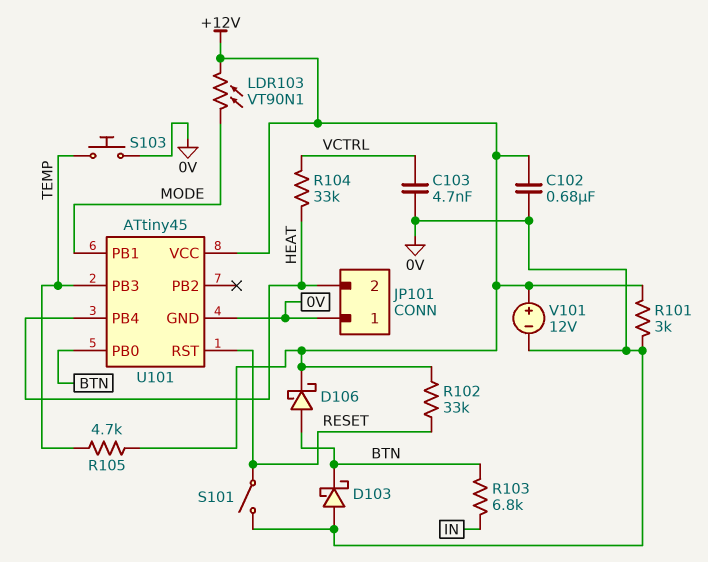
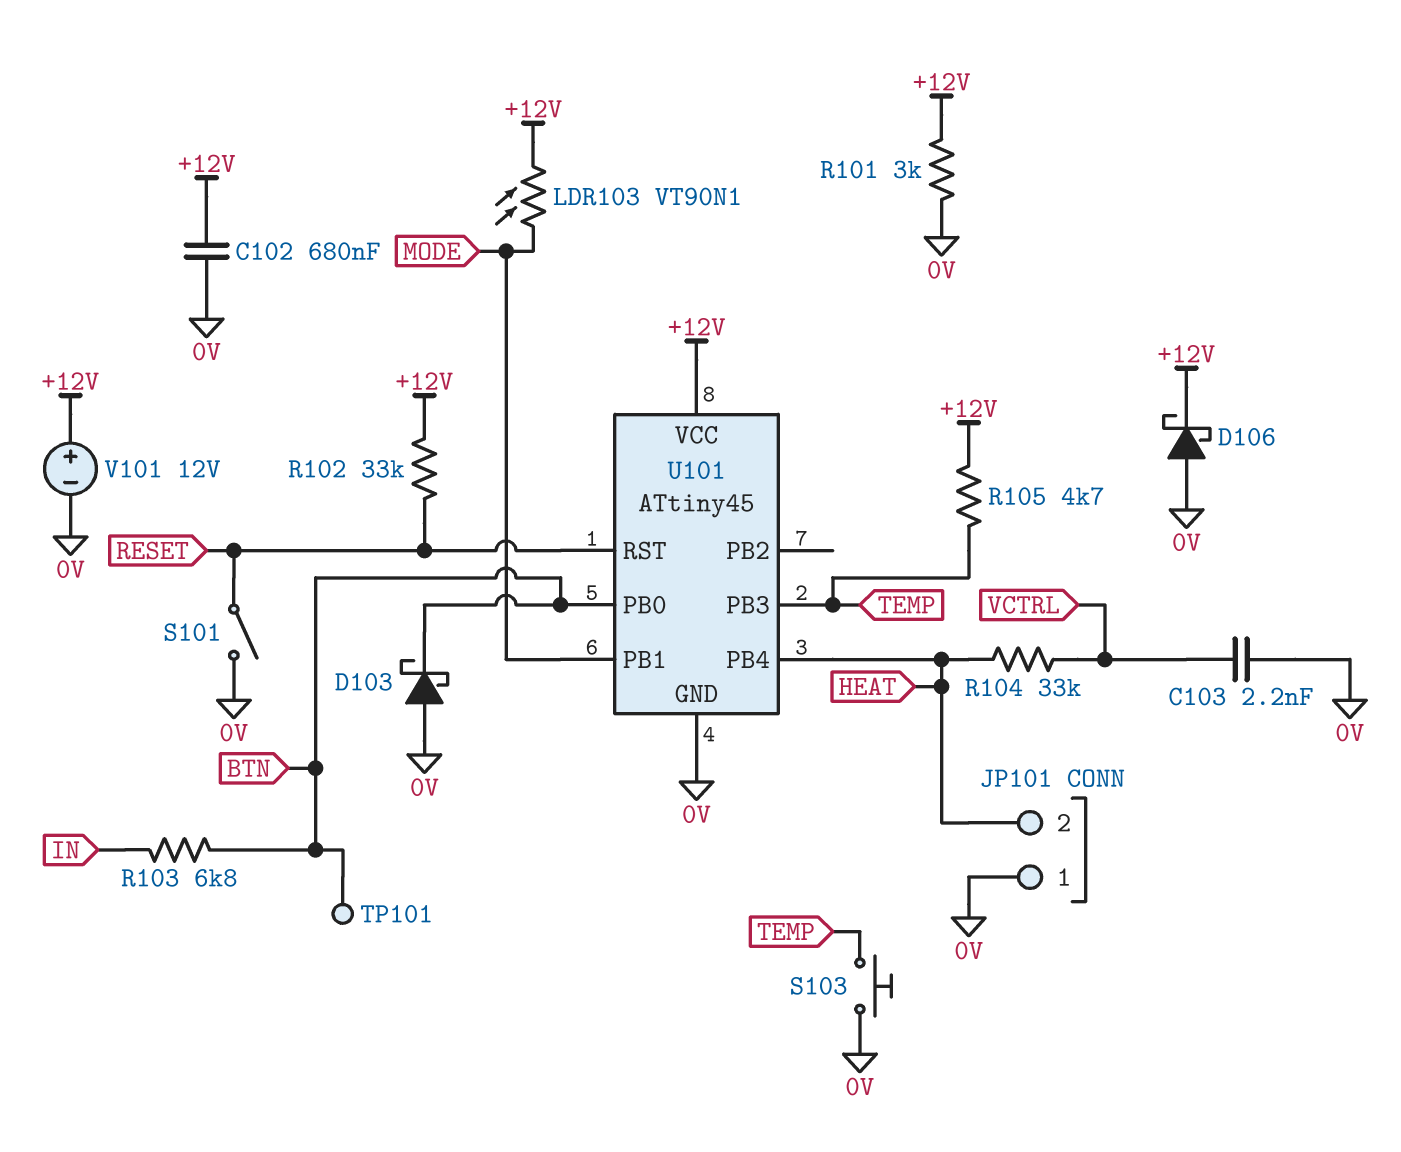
C103: 4.7nF (0V, VCTRL) -> 2.2nF (0V, VCTRL)
D106: schottky (A BTN, K +12V) -> schottky (A 0V, K +12V)
TP101: none -> test point (BTN)

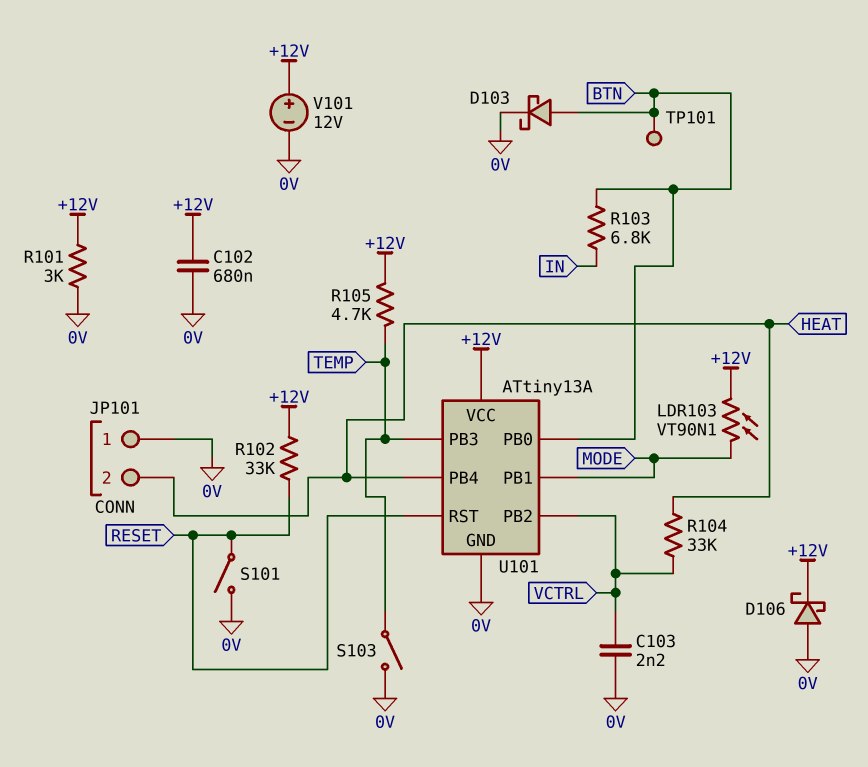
D103: schottky (A 0V, K BTN) -> schottky (A BTN, K 0V)
S103: button (0V, TEMP) -> switch (0V, TEMP)
U101: ATtiny45 -> ATtiny13A
U101 pin PB2: none -> VCTRL

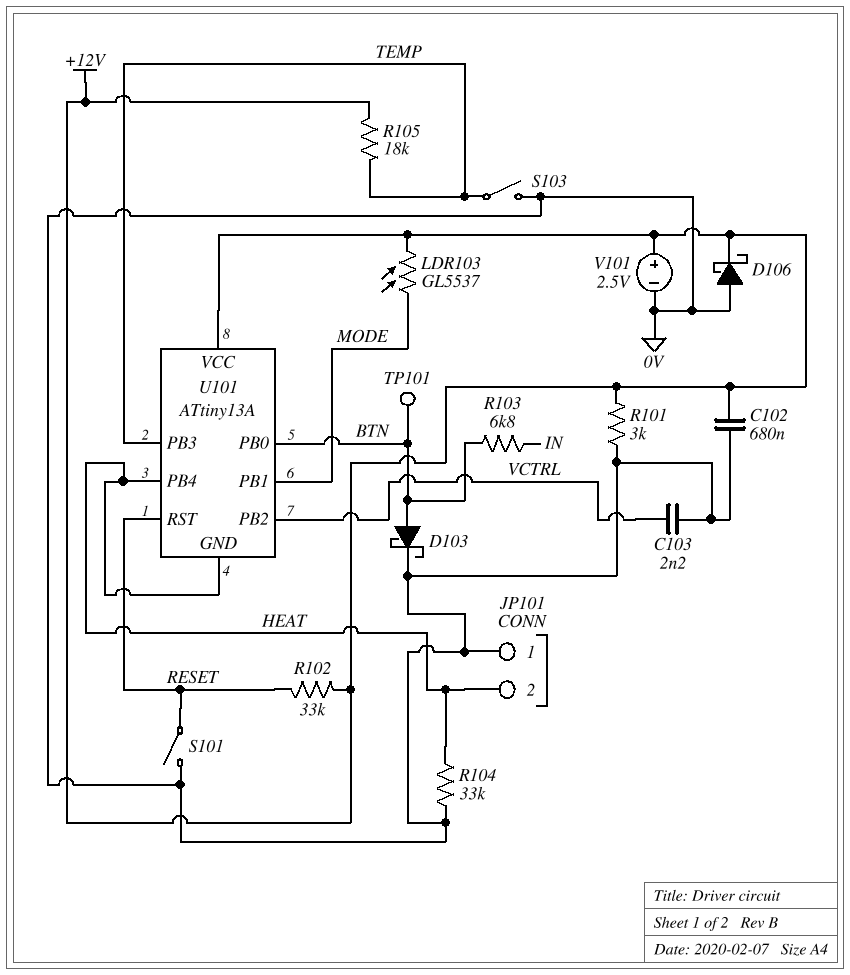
LDR103: VT90N1 (+12V, MODE) -> GL5537 (+12V, MODE)
R104: 33k (HEAT, VCTRL) -> 33k (0V, HEAT)
R105: 4.7k (+12V, TEMP) -> 18k (+12V, TEMP)
U101 pin GND: 0V -> HEAT
V101: 12V (plus +12V, minus 0V) -> 2.5V (plus +12V, minus 0V)

